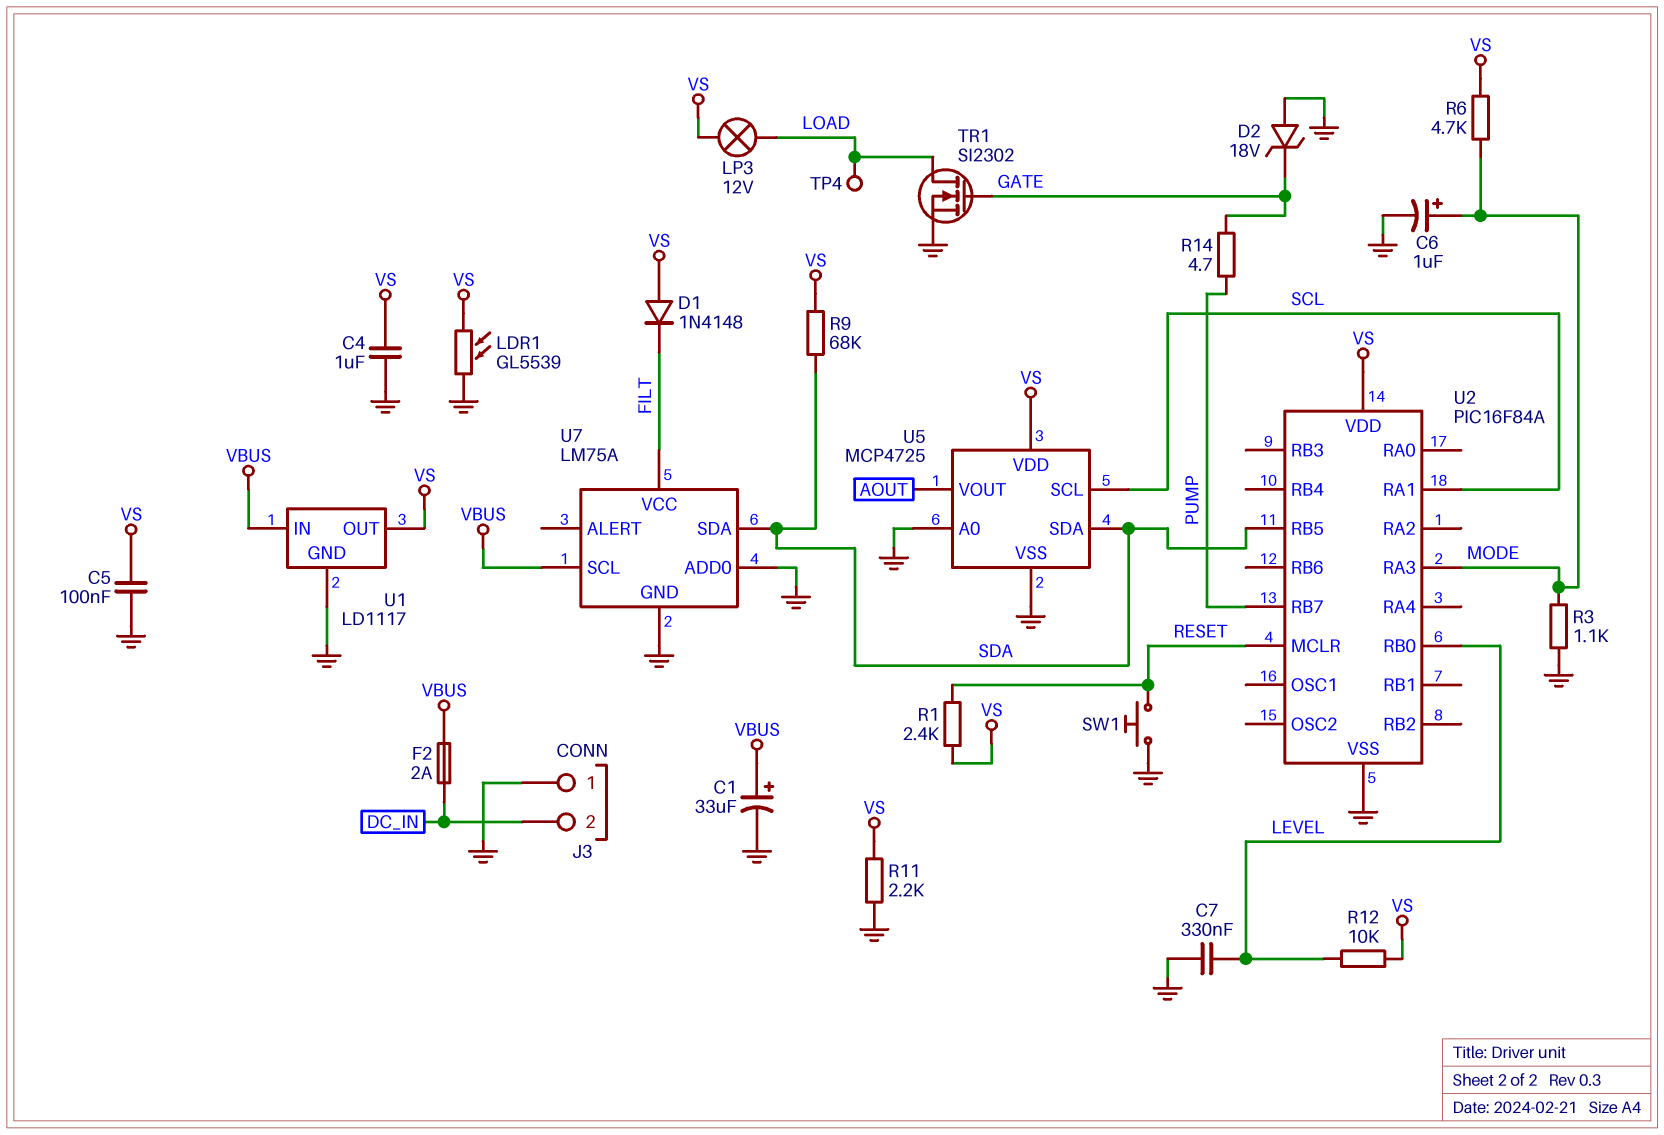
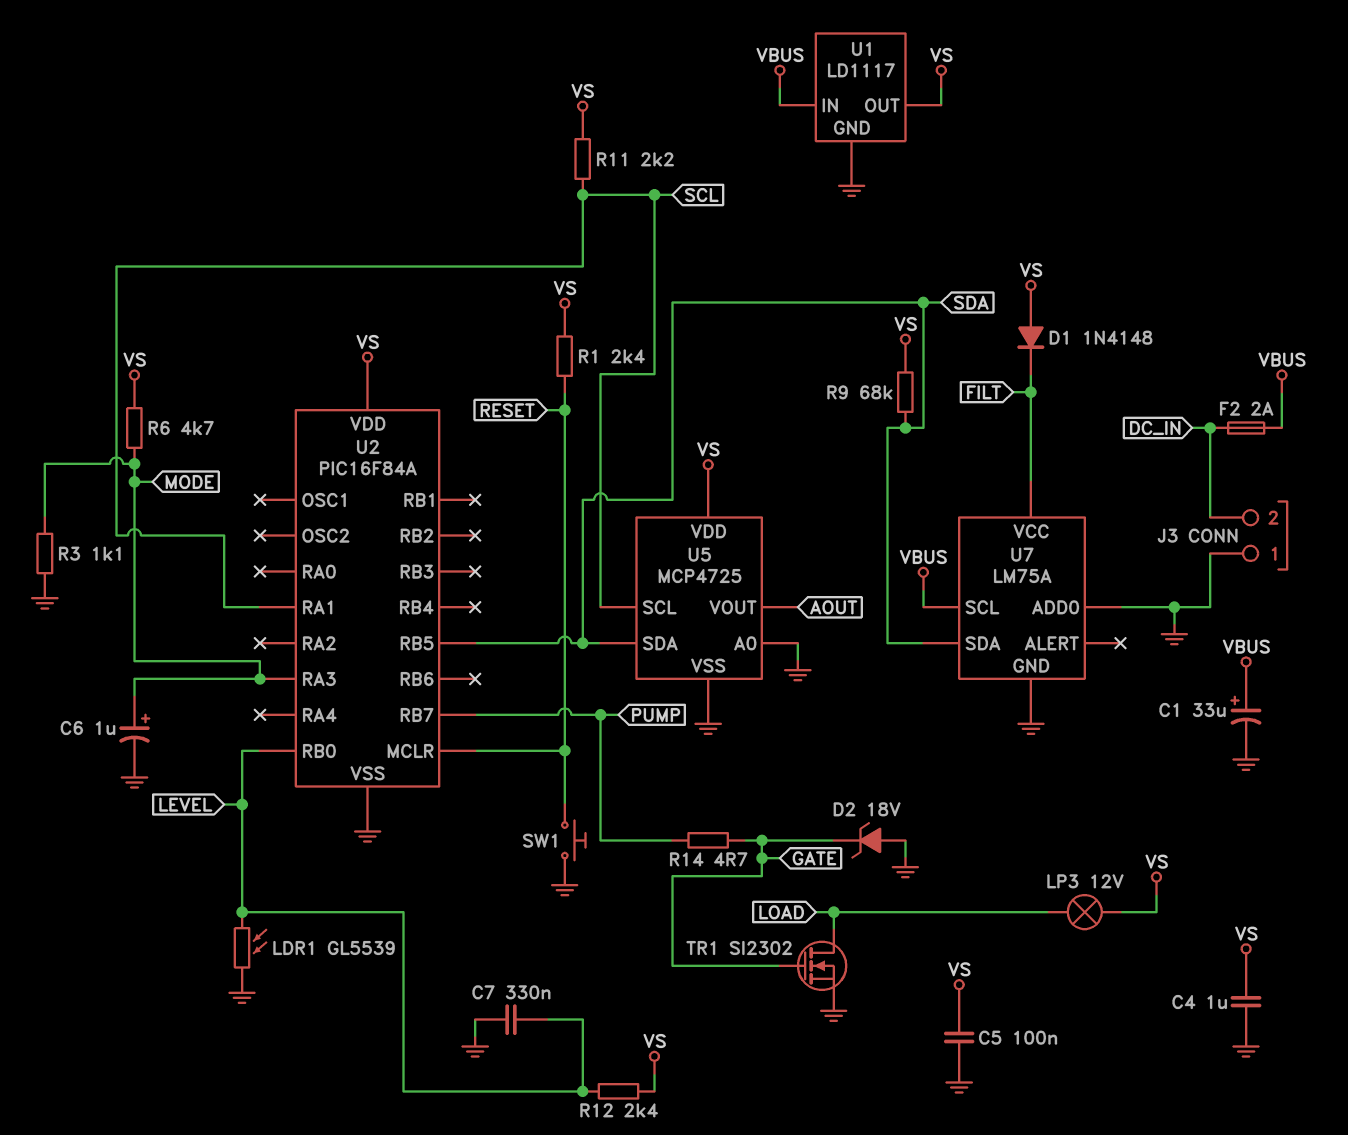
LDR1: GL5539 (GND, VS) -> GL5539 (GND, LEVEL)
R11: 2.2k (GND, VS) -> 2.2k (SCL, VS)
R12: 10k (LEVEL, VS) -> 2.4k (LEVEL, VS)
TP4: test point (LOAD) -> none

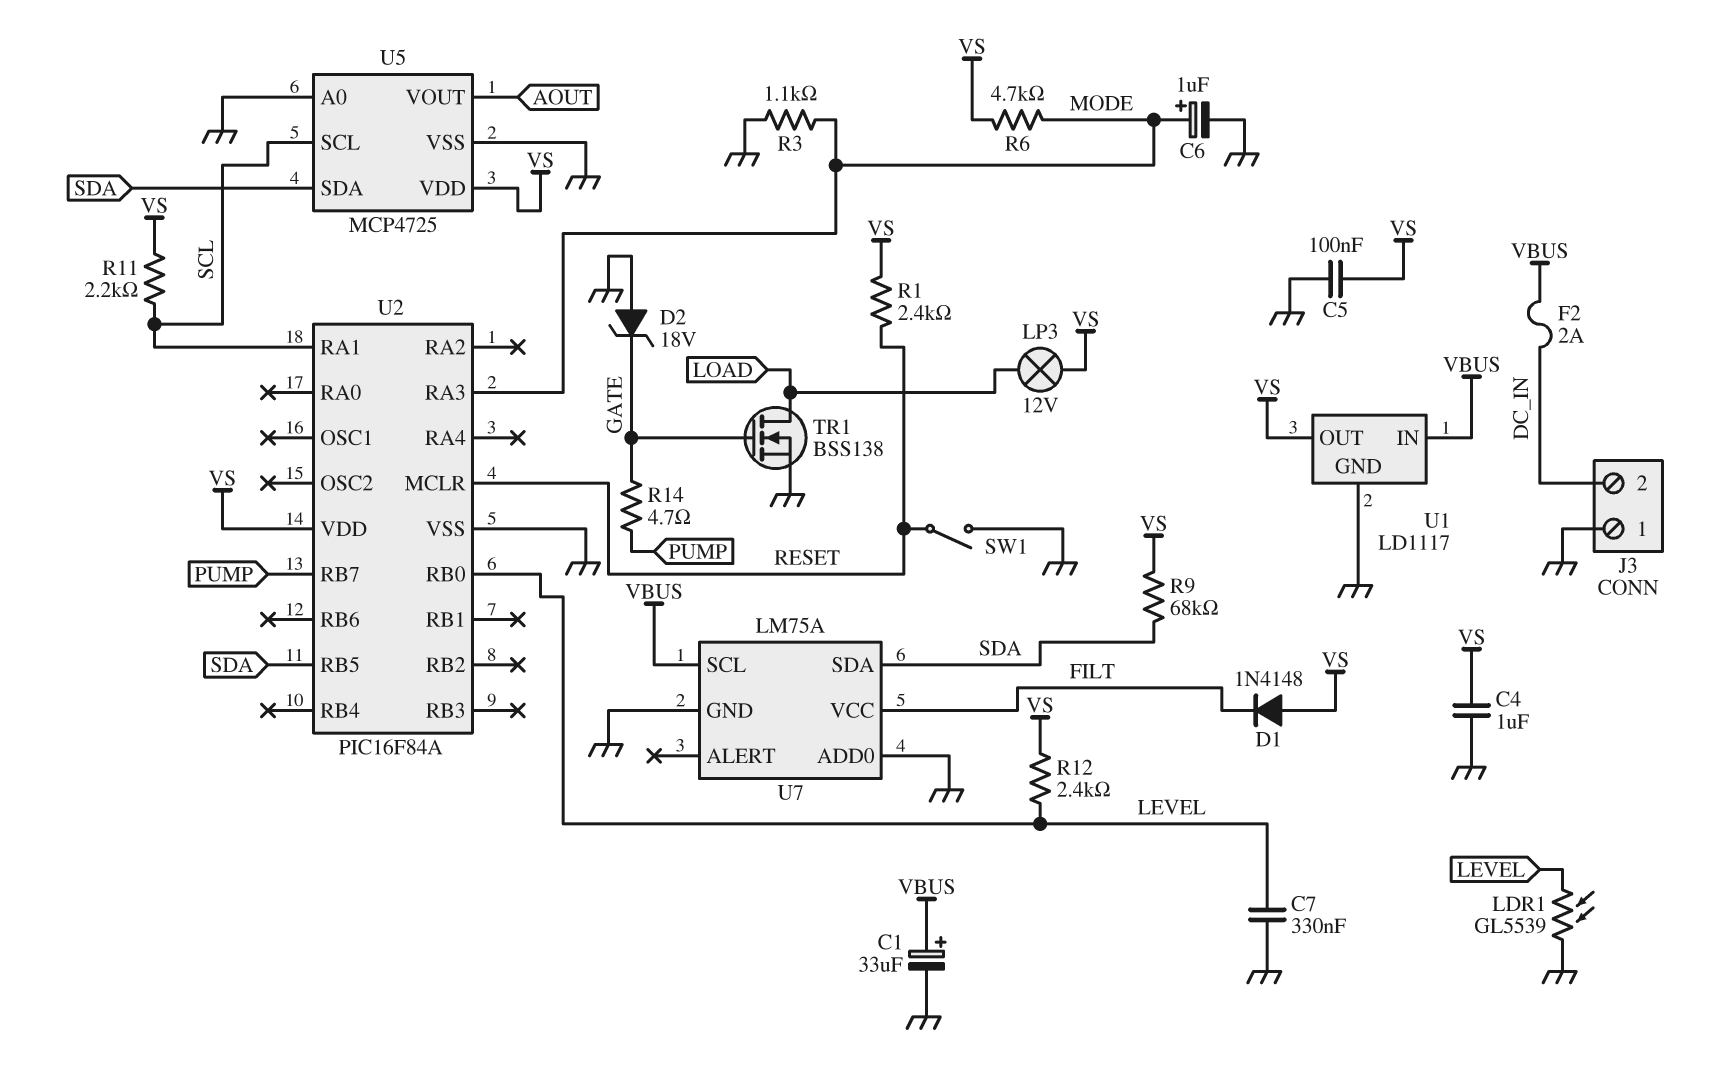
SW1: button (GND, RESET) -> switch (GND, RESET)
TR1: NMOS SI2302 (G GATE, D LOAD, S GND) -> NMOS BSS138 (G GATE, D LOAD, S GND)

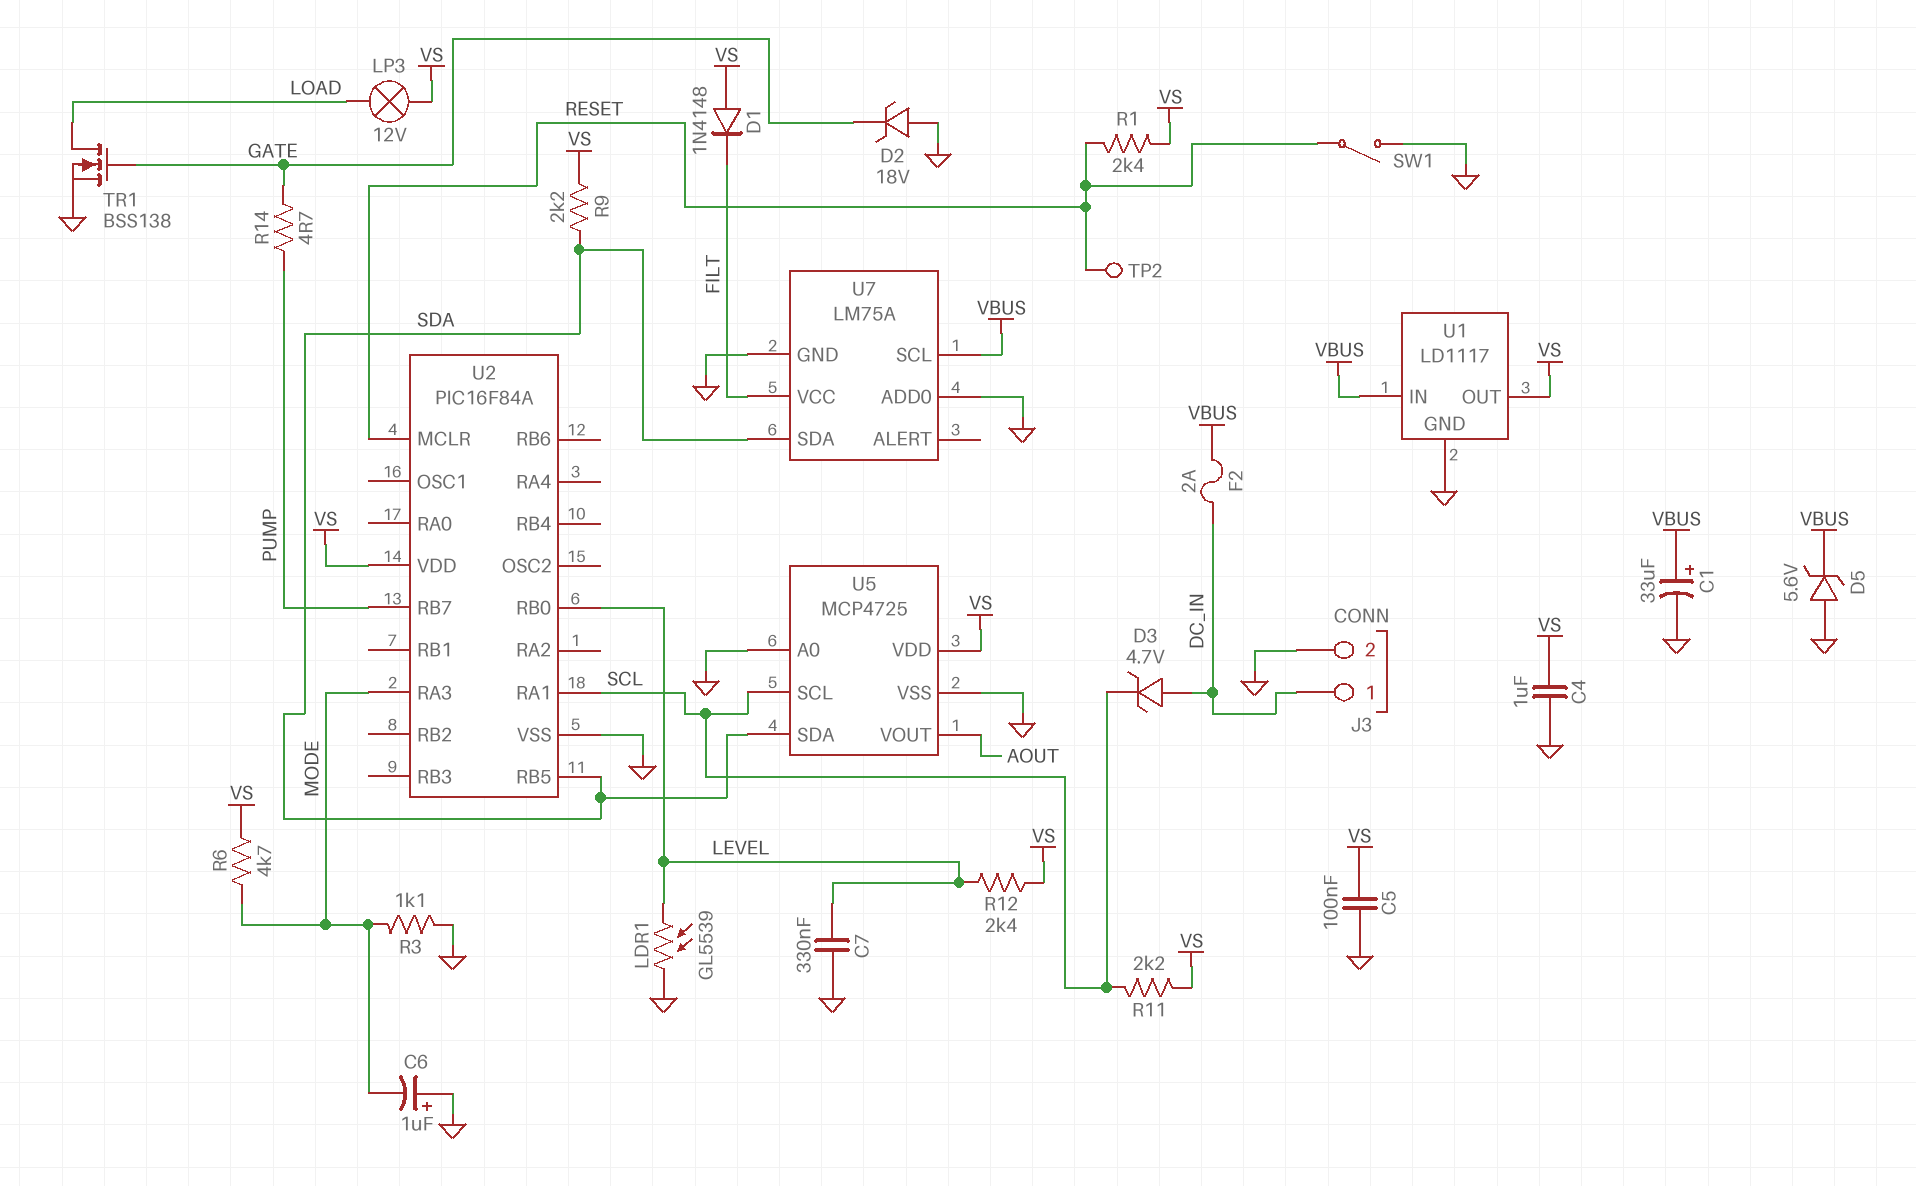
C6: 1uF (plus MODE, minus GND) -> 1uF (plus GND, minus MODE)
D3: none -> zener 4.7V (A DC_IN, K SCL)
D5: none -> zener 5.6V (A GND, K VBUS)
J3 pin 1: GND -> DC_IN
J3 pin 2: DC_IN -> GND
R9: 68k (SDA, VS) -> 2.2k (SDA, VS)
TP2: none -> test point (RESET)

